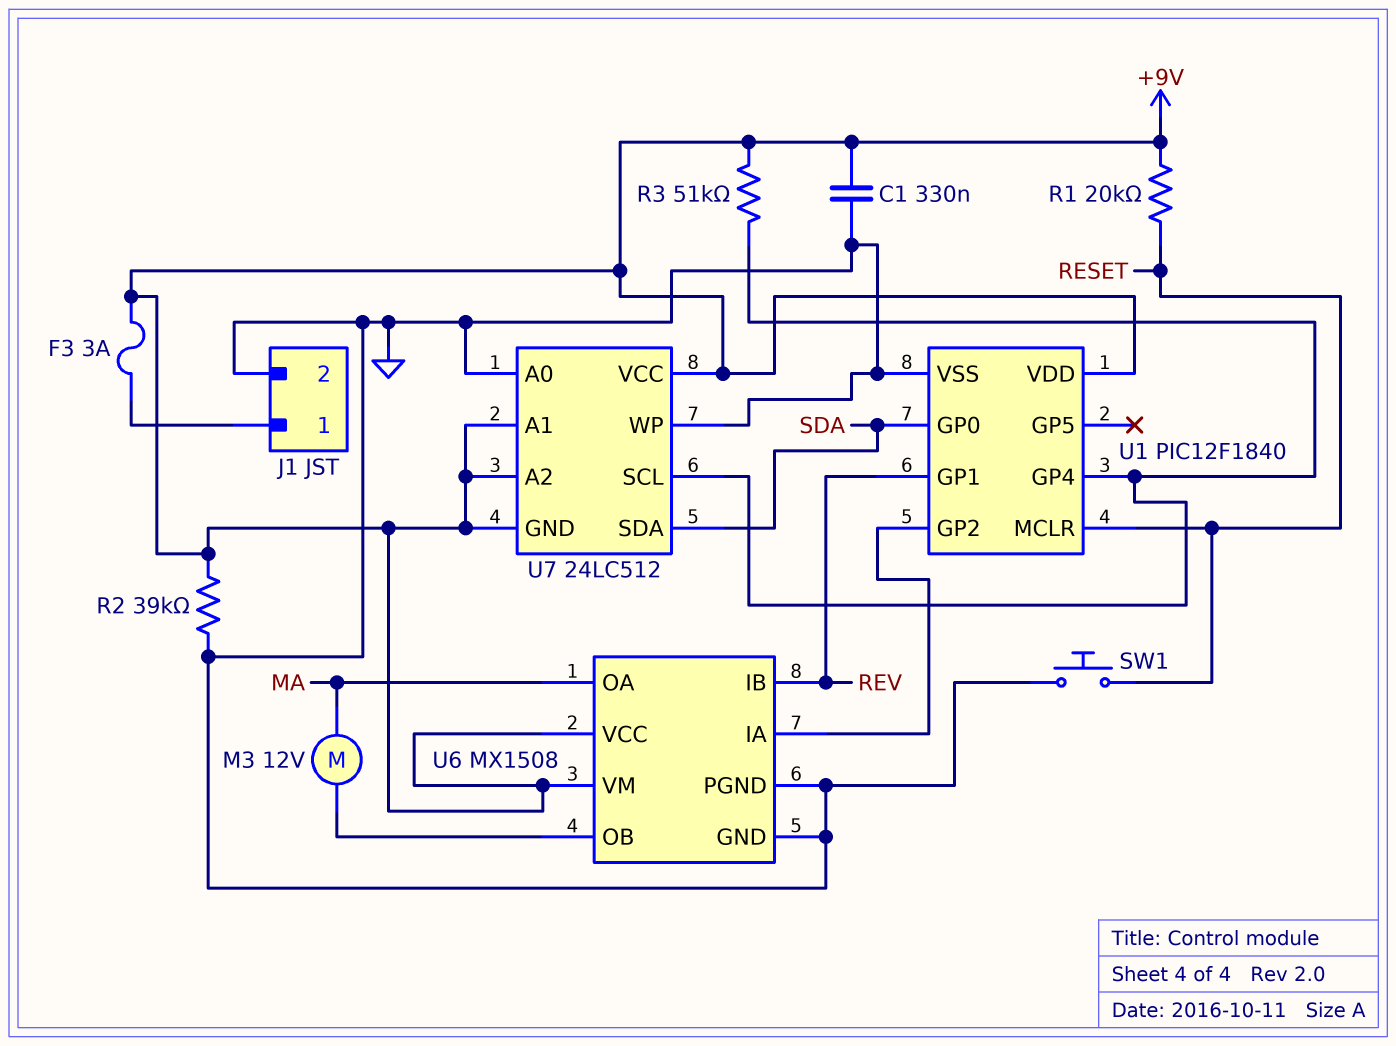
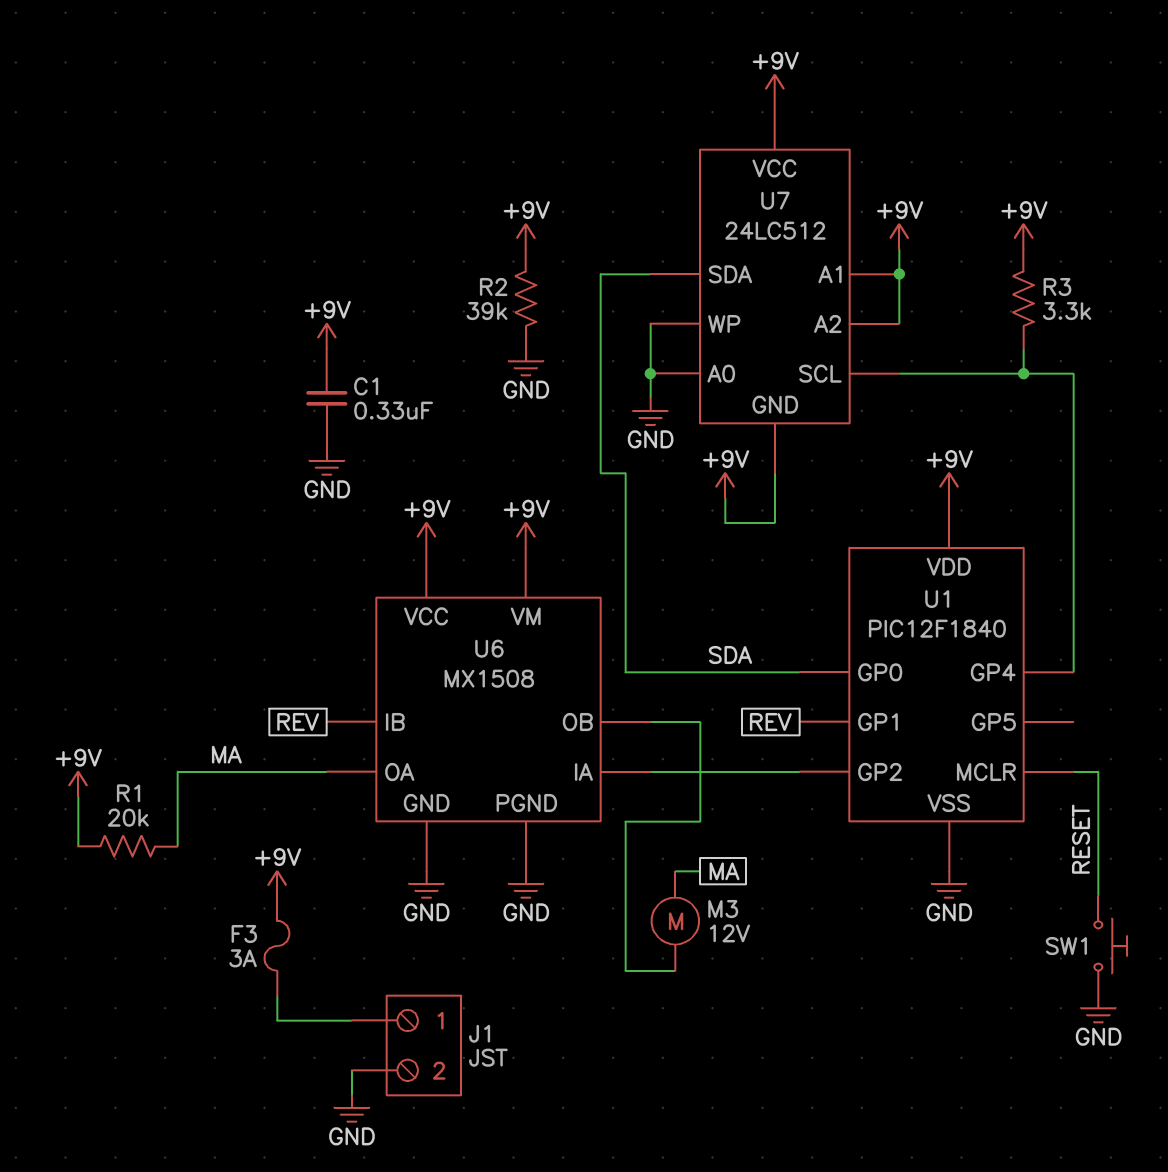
R1: 20k (+9V, RESET) -> 20k (+9V, MA)
R3: 51k (+9V, U1/GP4) -> 3.3k (+9V, U1/GP4)

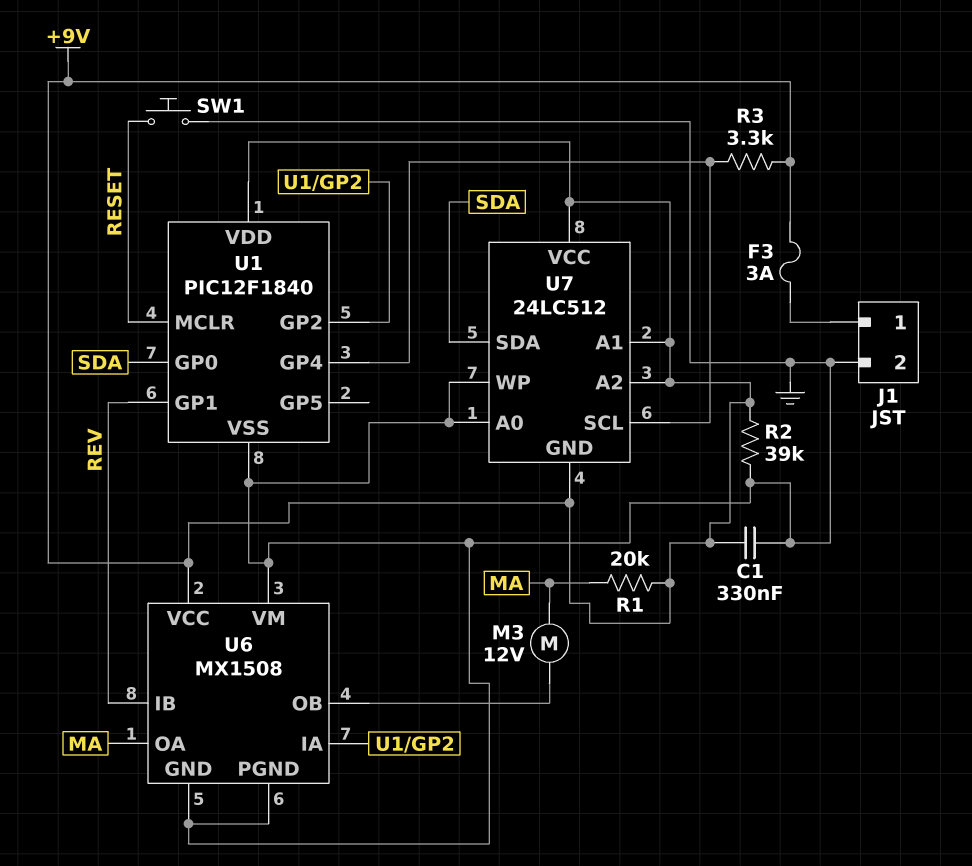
U6 pin VM: +9V -> GND

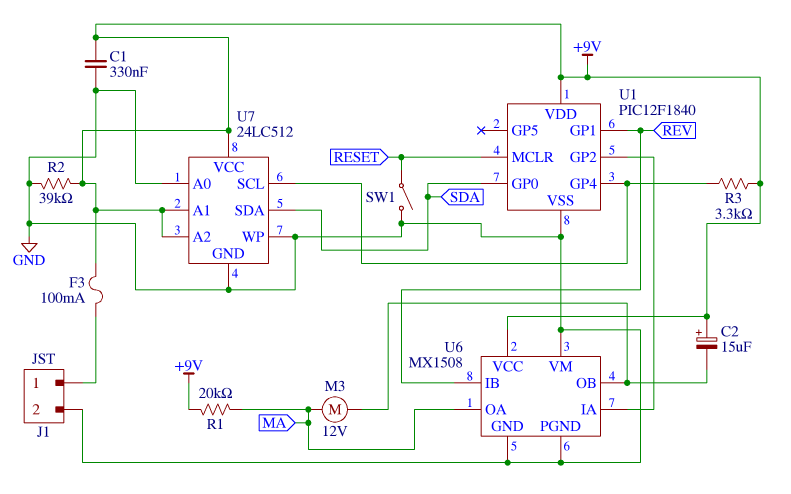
C2: none -> 15uF (plus +9V, minus U6/OB)
F3: 3A (+9V, J1/1) -> 100mA (+9V, J1/1)
SW1: button (GND, RESET) -> switch (GND, RESET)
U7 pin GND: +9V -> GND

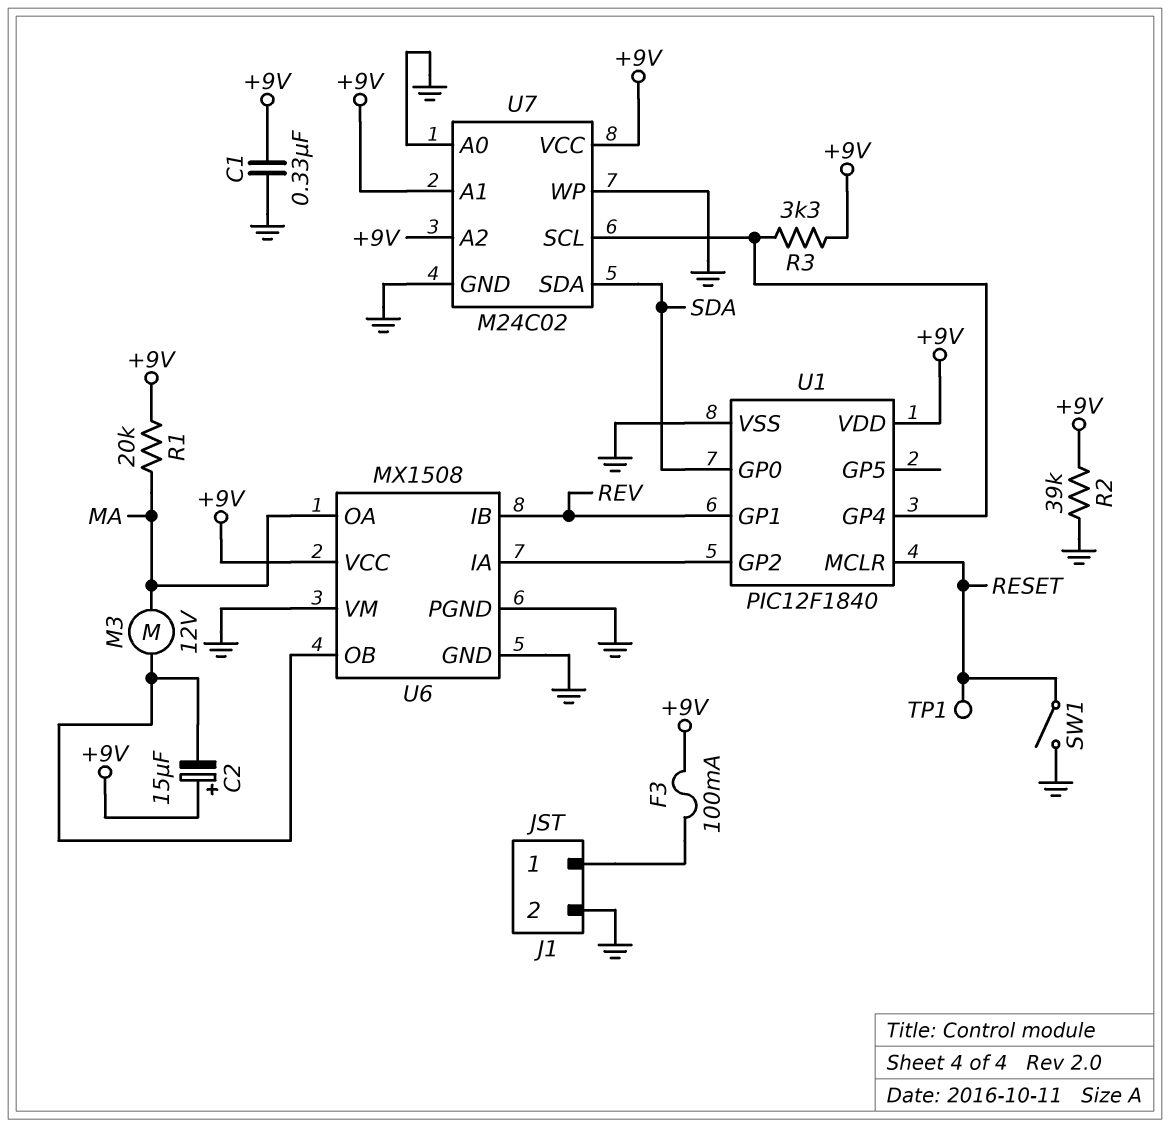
TP1: none -> test point (RESET)
U7: 24LC512 -> M24C02

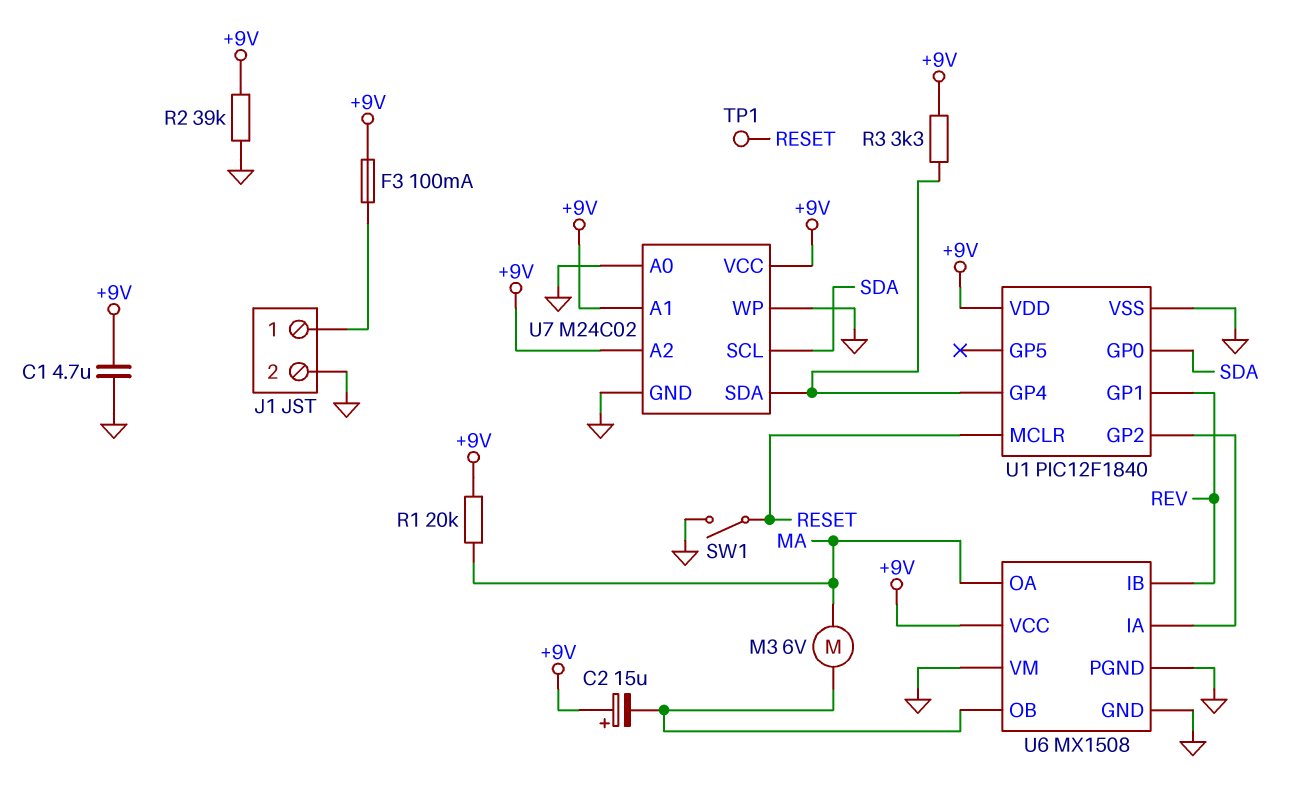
C1: 330nF (+9V, GND) -> 4.7uF (+9V, GND)
M3: motor 12V (MA, U6/OB) -> motor 6V (MA, U6/OB)
U7 pin SCL: U1/GP4 -> SDA
U7 pin SDA: SDA -> U1/GP4

